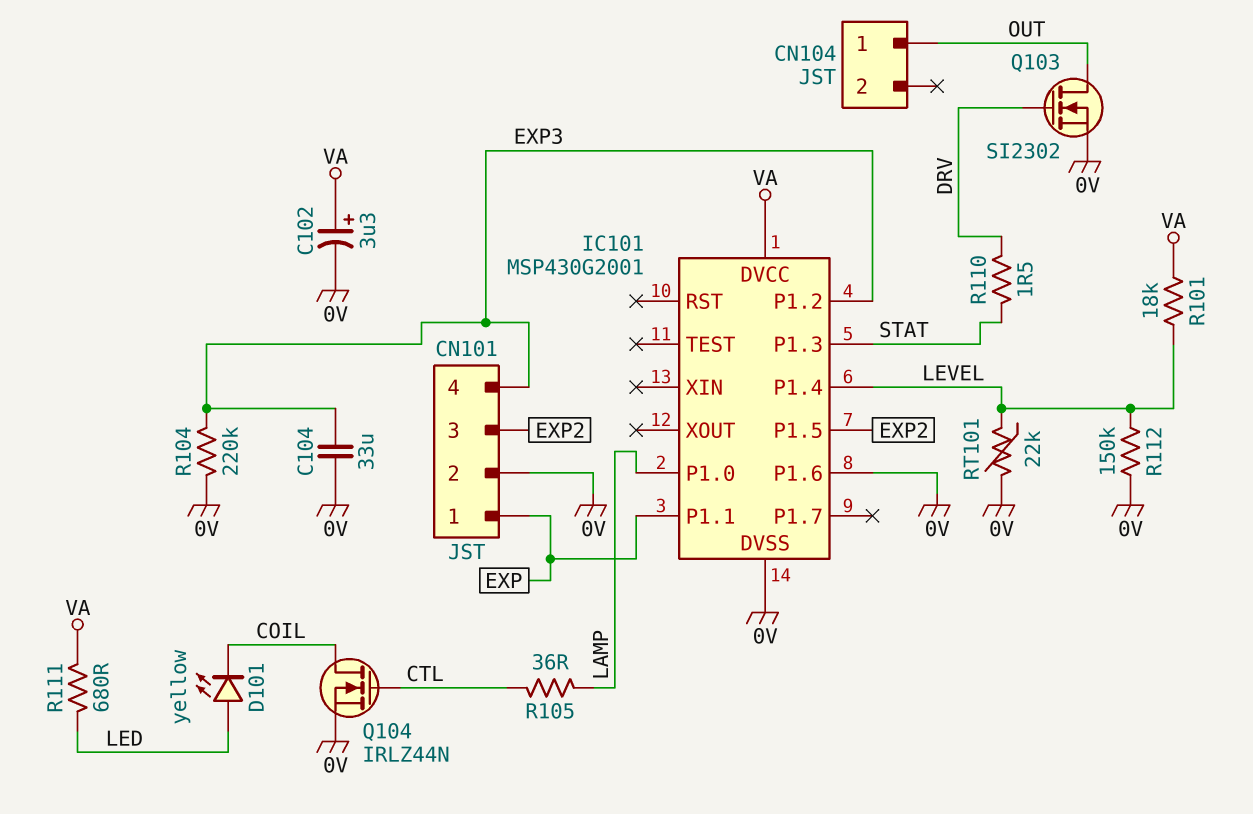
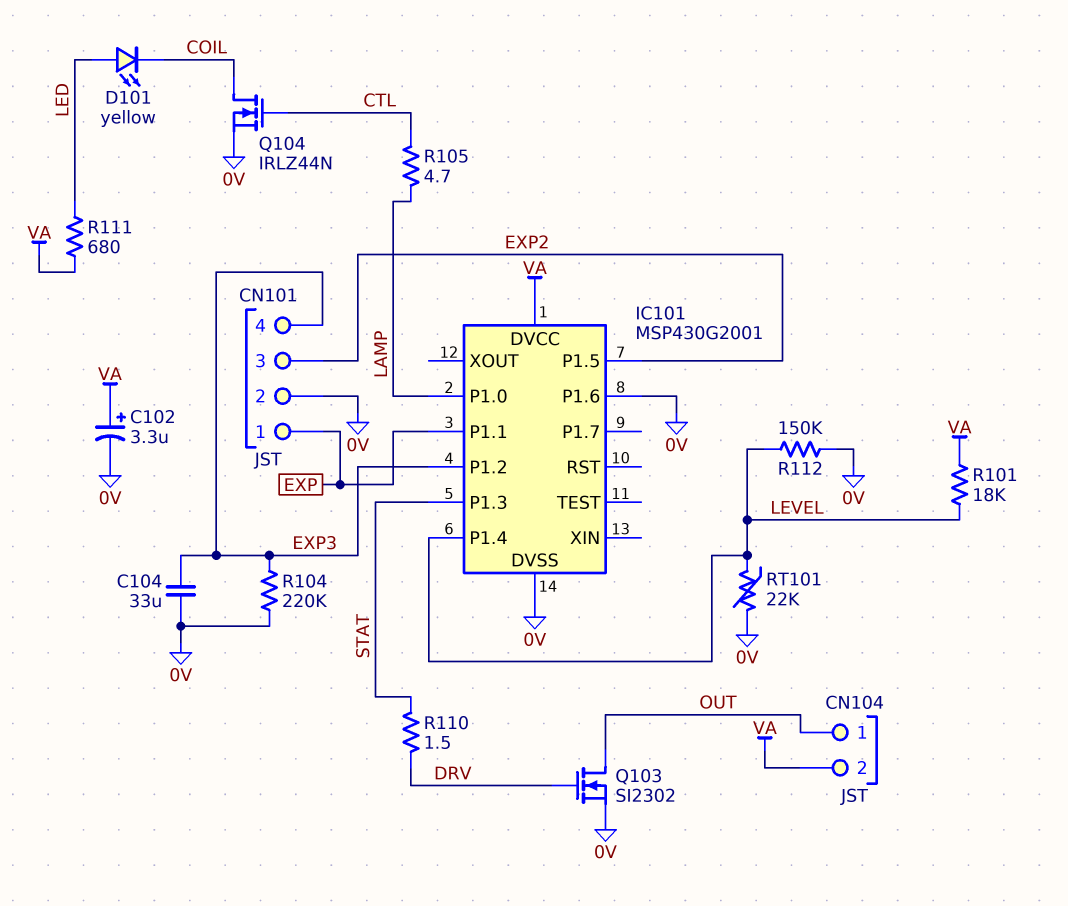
CN104 pin 2: none -> VA
R105: 36 (CTL, LAMP) -> 4.7 (CTL, LAMP)

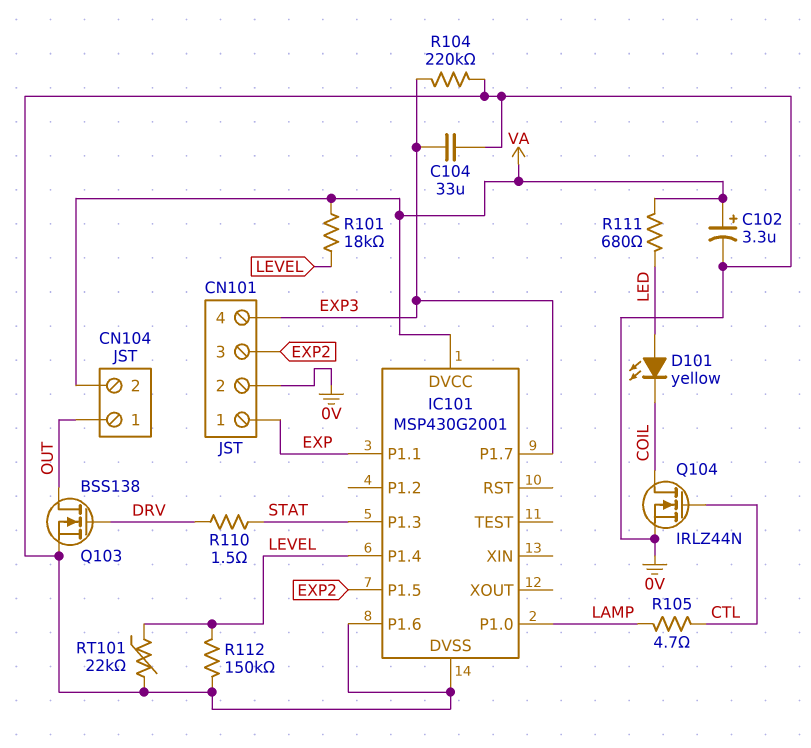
IC101 pin P1.2: EXP3 -> none
IC101 pin P1.7: none -> EXP3
Q103: NMOS SI2302 (G DRV, D OUT, S 0V) -> NMOS BSS138 (G DRV, D OUT, S 0V)

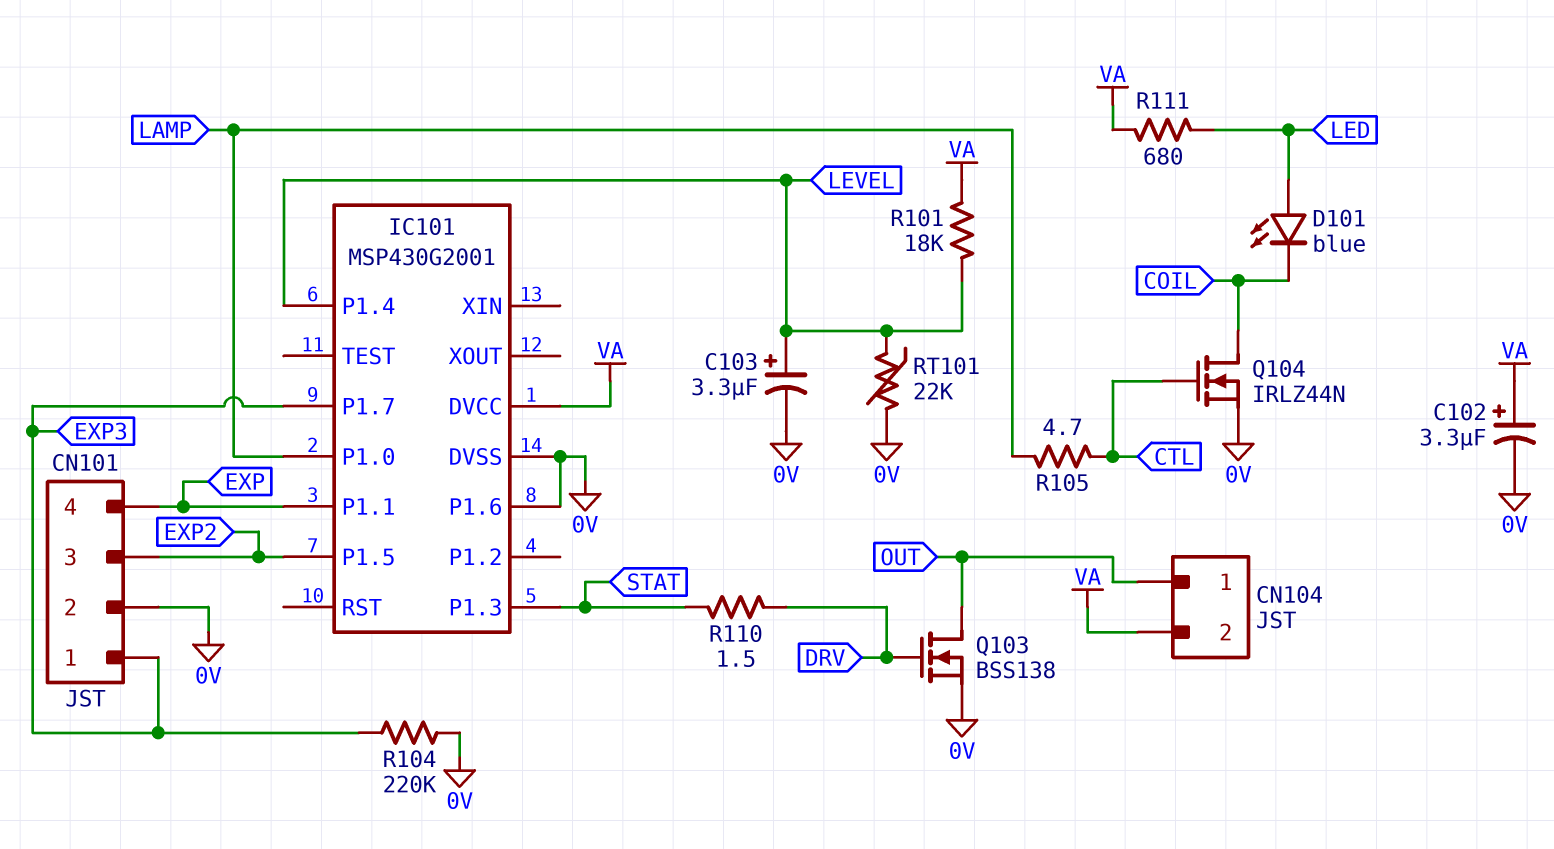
C103: none -> 3.3uF (plus LEVEL, minus 0V)
C104: 33uF (0V, EXP3) -> none
CN101 pin 1: EXP -> EXP3
CN101 pin 4: EXP3 -> EXP
D101: LED yellow (A LED, K COIL) -> LED blue (A LED, K COIL)
R112: 150k (0V, LEVEL) -> none

